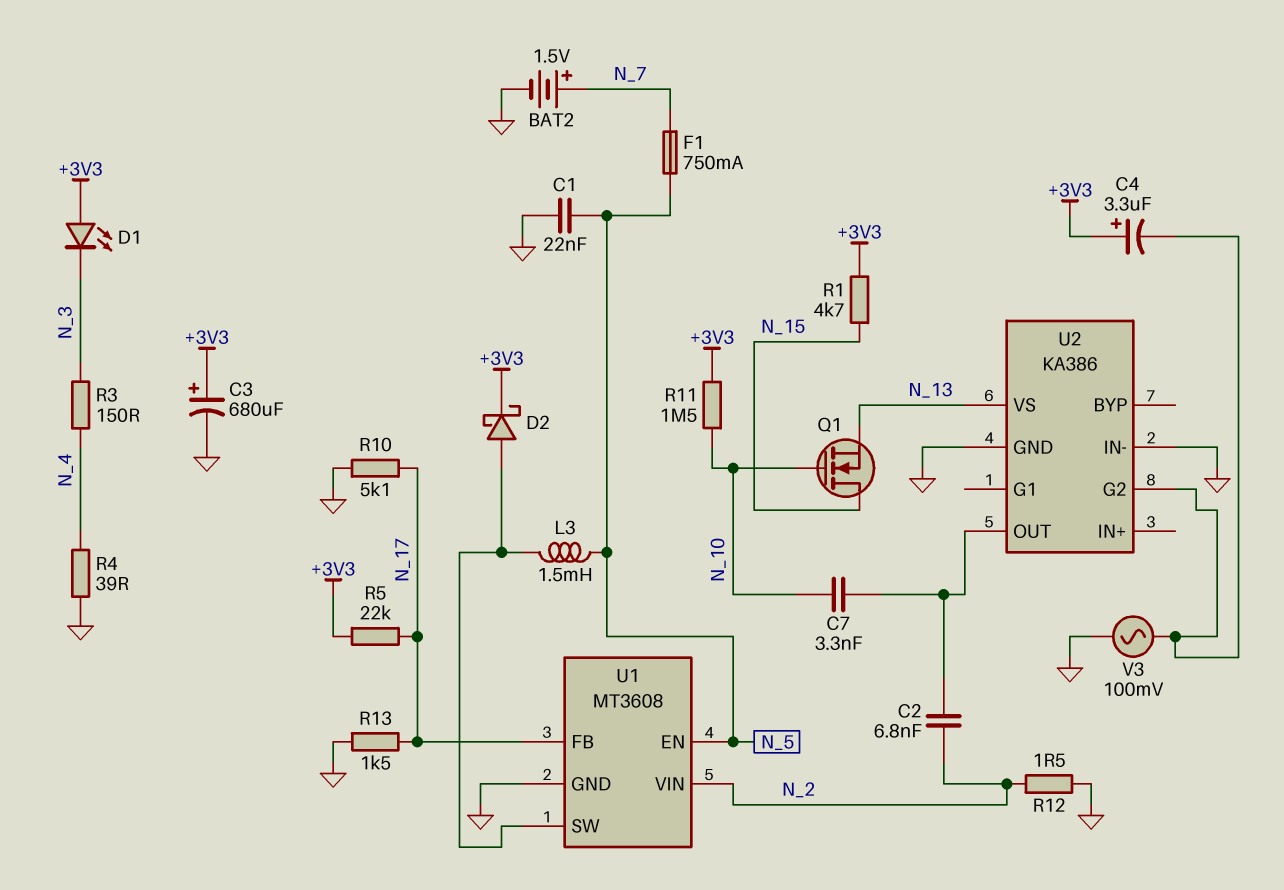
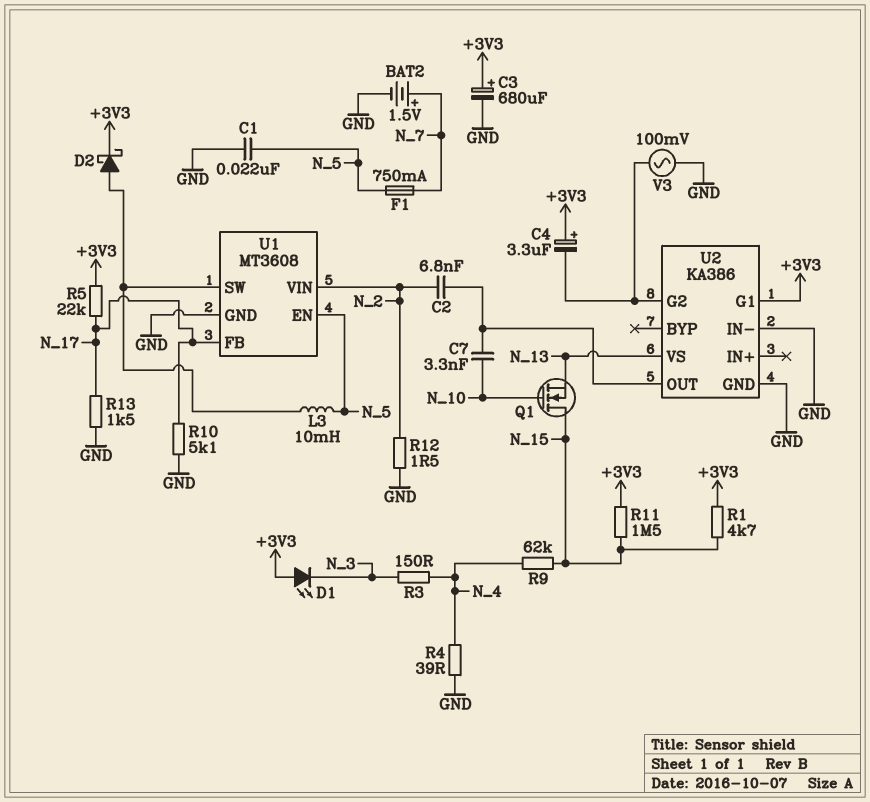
L3: 1.5mH (N_5, U1/SW) -> 10mH (N_5, U1/SW)
R9: none -> 62k (N_4, N_15)
R11: 1.5M (+3V3, N_10) -> 1.5M (+3V3, N_15)
U2 pin G1: none -> +3V3

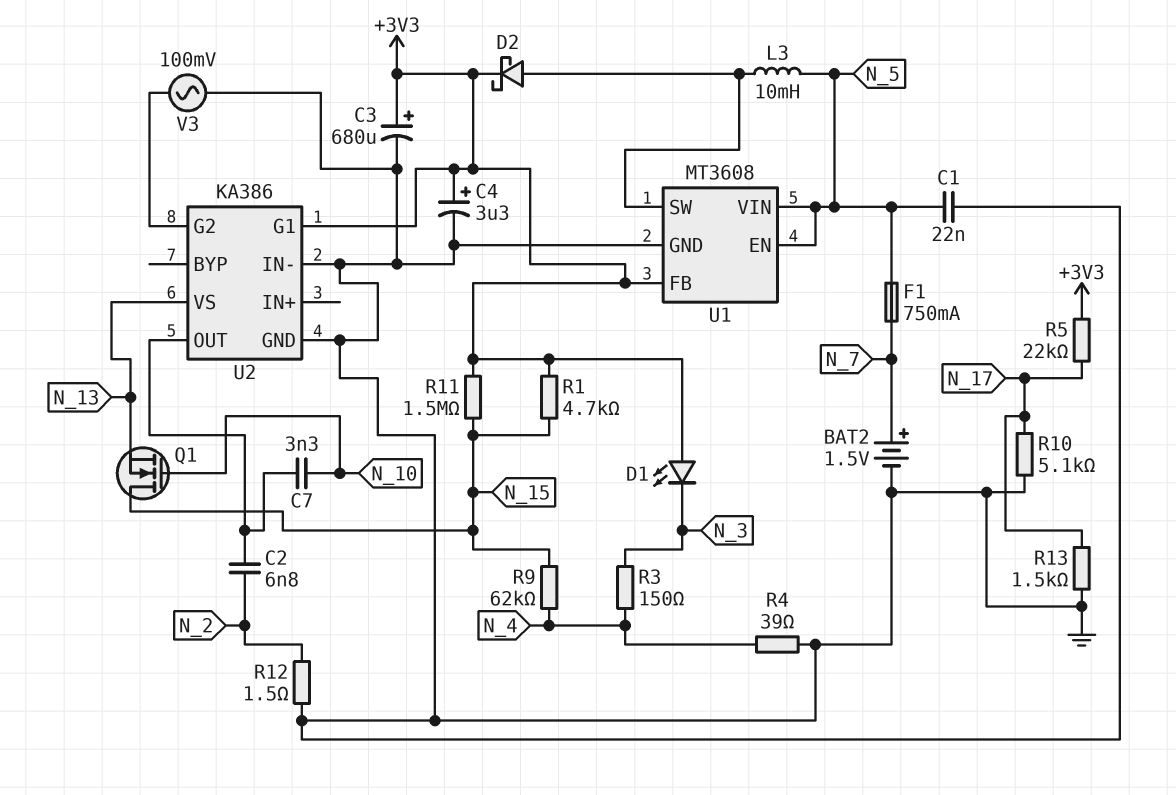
C4: 3.3uF (plus +3V3, minus U2/G2) -> 3.3uF (plus +3V3, minus GND)
U1 pin FB: N_17 -> +3V3
U1 pin VIN: N_2 -> N_5

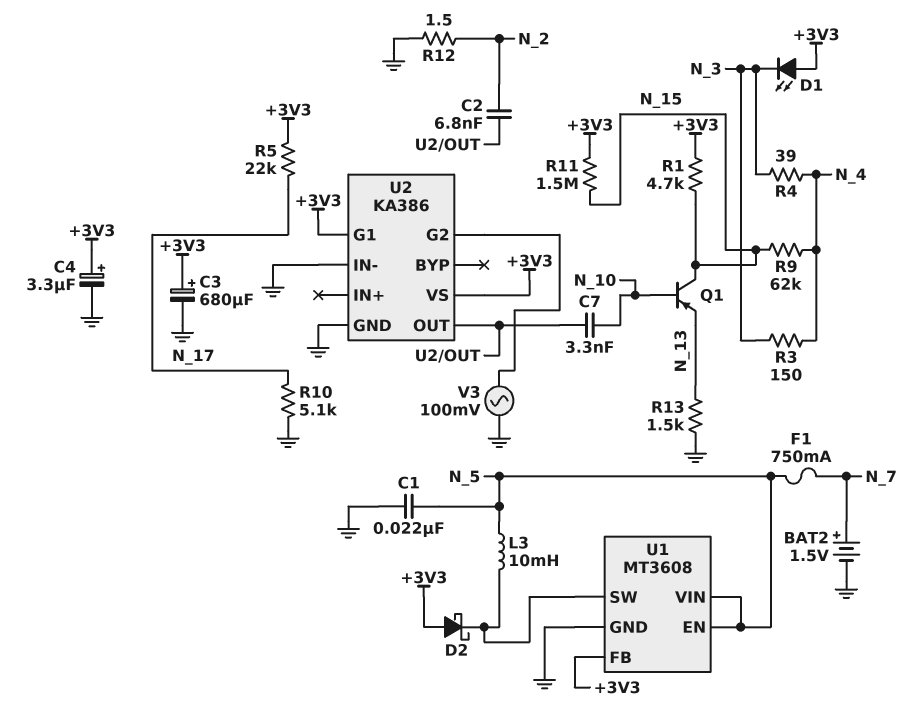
D2: schottky (A U1/SW, K +3V3) -> schottky (A +3V3, K U1/SW)
Q1: NMOS (G N_10, D N_15, S N_13) -> PNP (B N_10, C N_15, E N_13)
R4: 39 (GND, N_4) -> 39 (N_3, N_4)
R13: 1.5k (GND, N_17) -> 1.5k (GND, N_13)
U2 pin VS: N_13 -> +3V3

